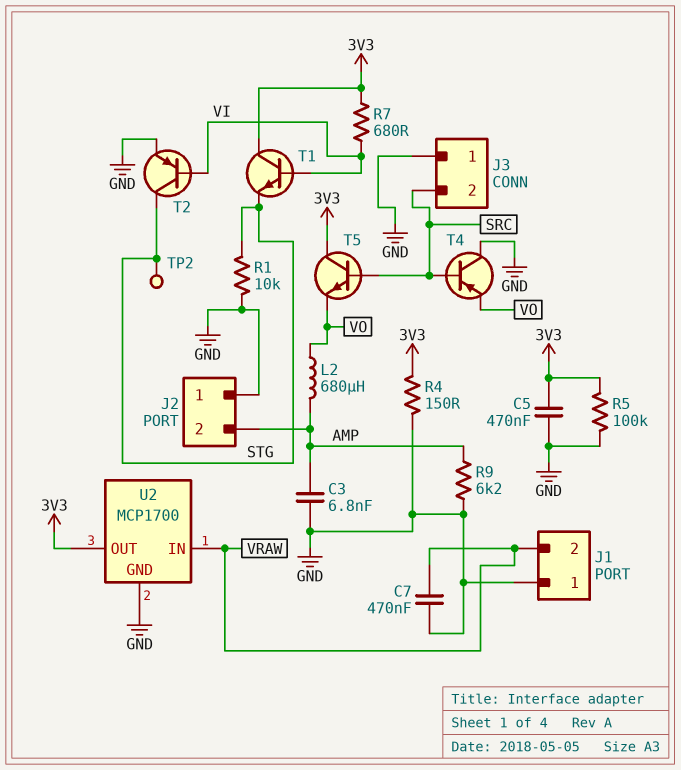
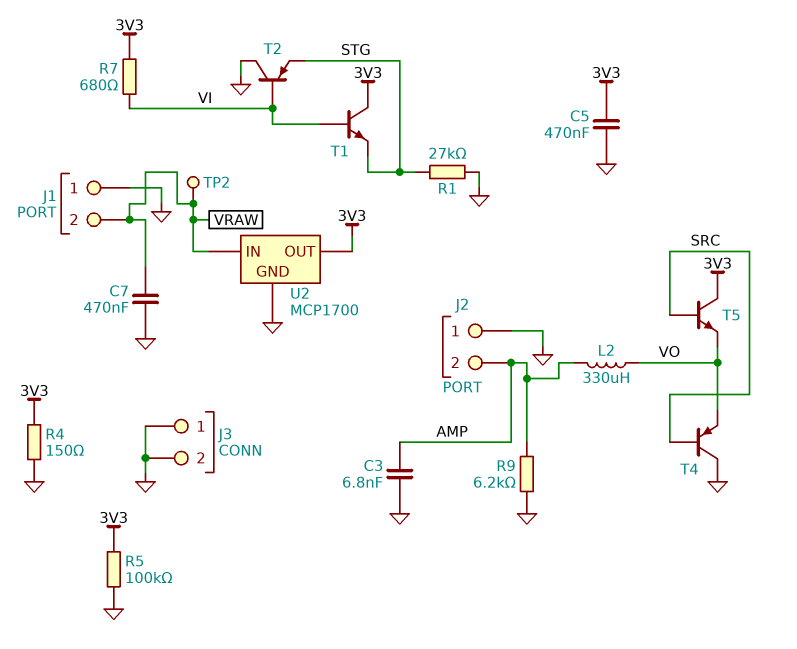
J3 pin 2: SRC -> GND
L2: 680uH (AMP, VO) -> 330uH (AMP, VO)
R1: 10k (GND, STG) -> 27k (GND, STG)
T2: PNP (B VI, C STG, E GND) -> PNP (B VI, C GND, E STG)
TP2: test point (STG) -> test point (VRAW)

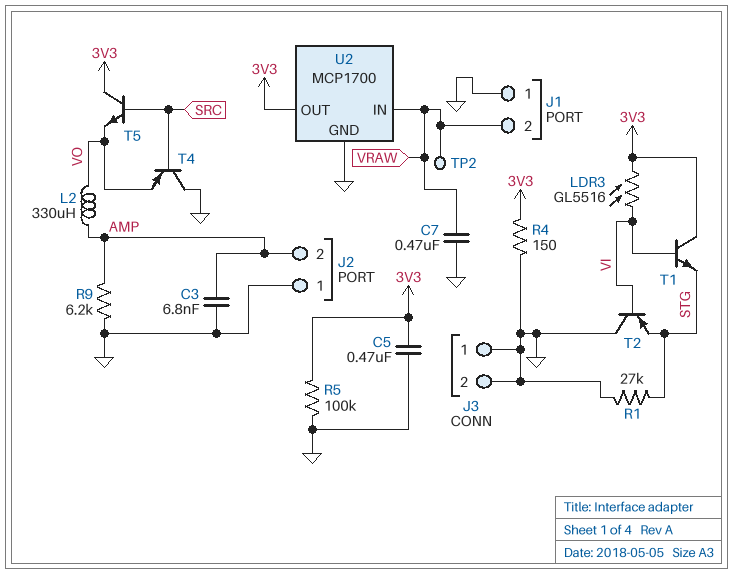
LDR3: none -> GL5516 (3V3, VI)
R7: 680 (3V3, VI) -> none

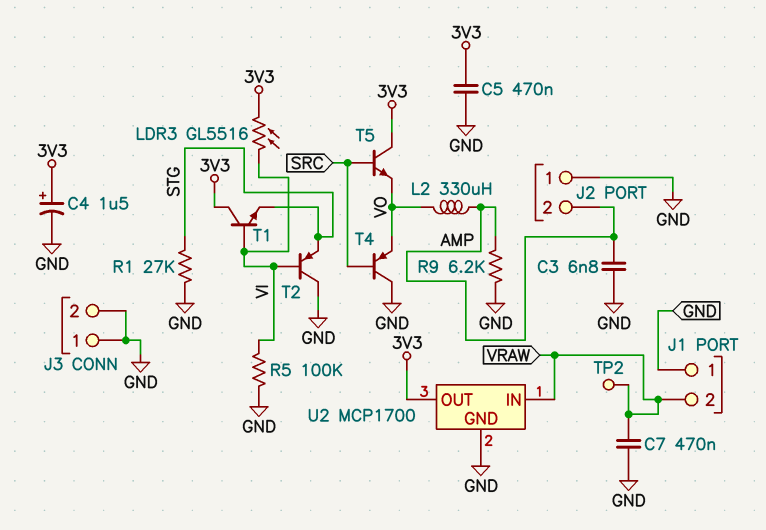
C4: none -> 1.5uF (plus 3V3, minus GND)
R4: 150 (3V3, GND) -> none
R5: 100k (3V3, GND) -> 100k (GND, VI)

